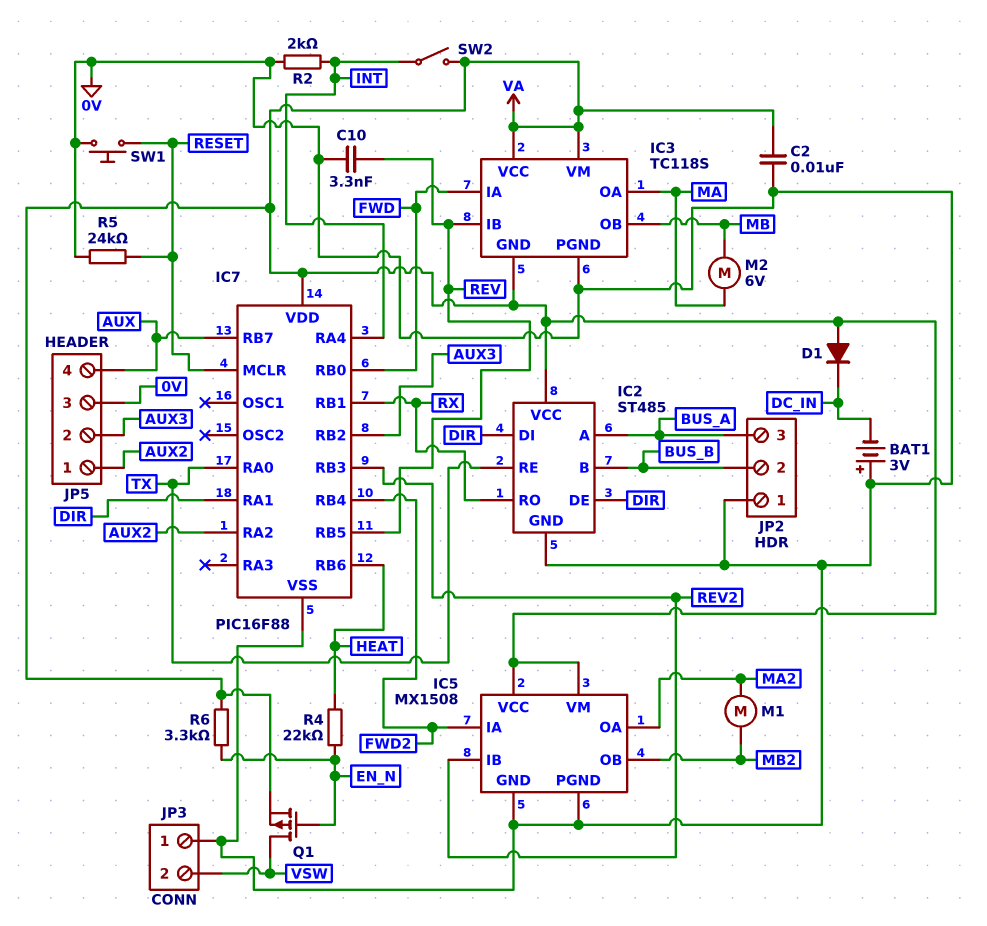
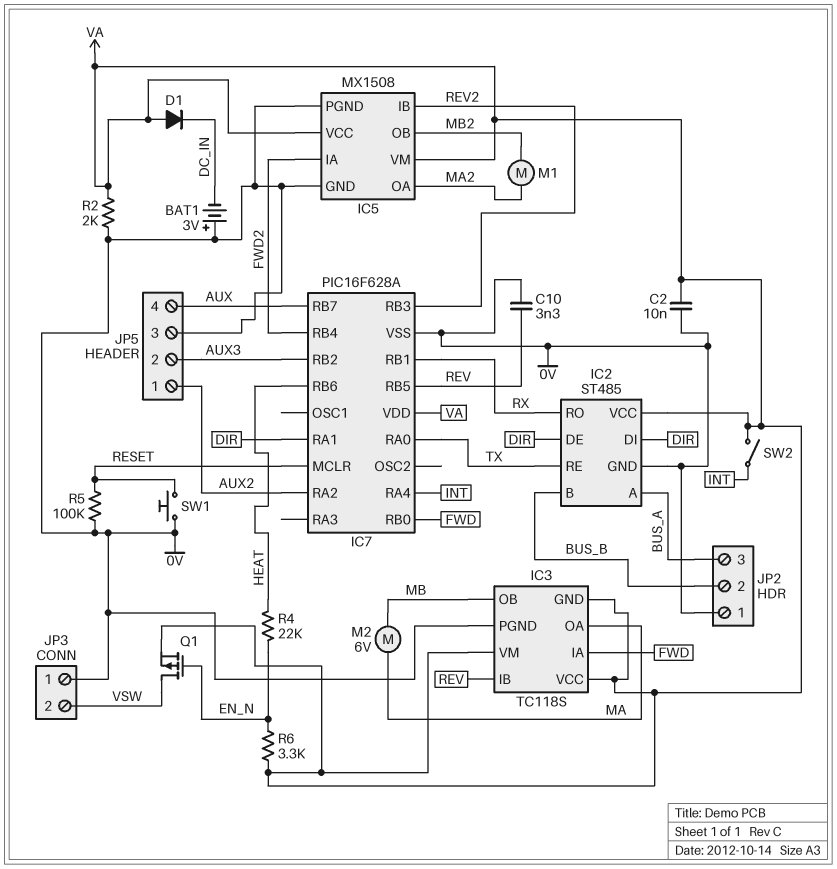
IC7: PIC16F88 -> PIC16F628A
R2: 2k (0V, INT) -> 2k (0V, VA)
R5: 24k (0V, RESET) -> 100k (0V, RESET)

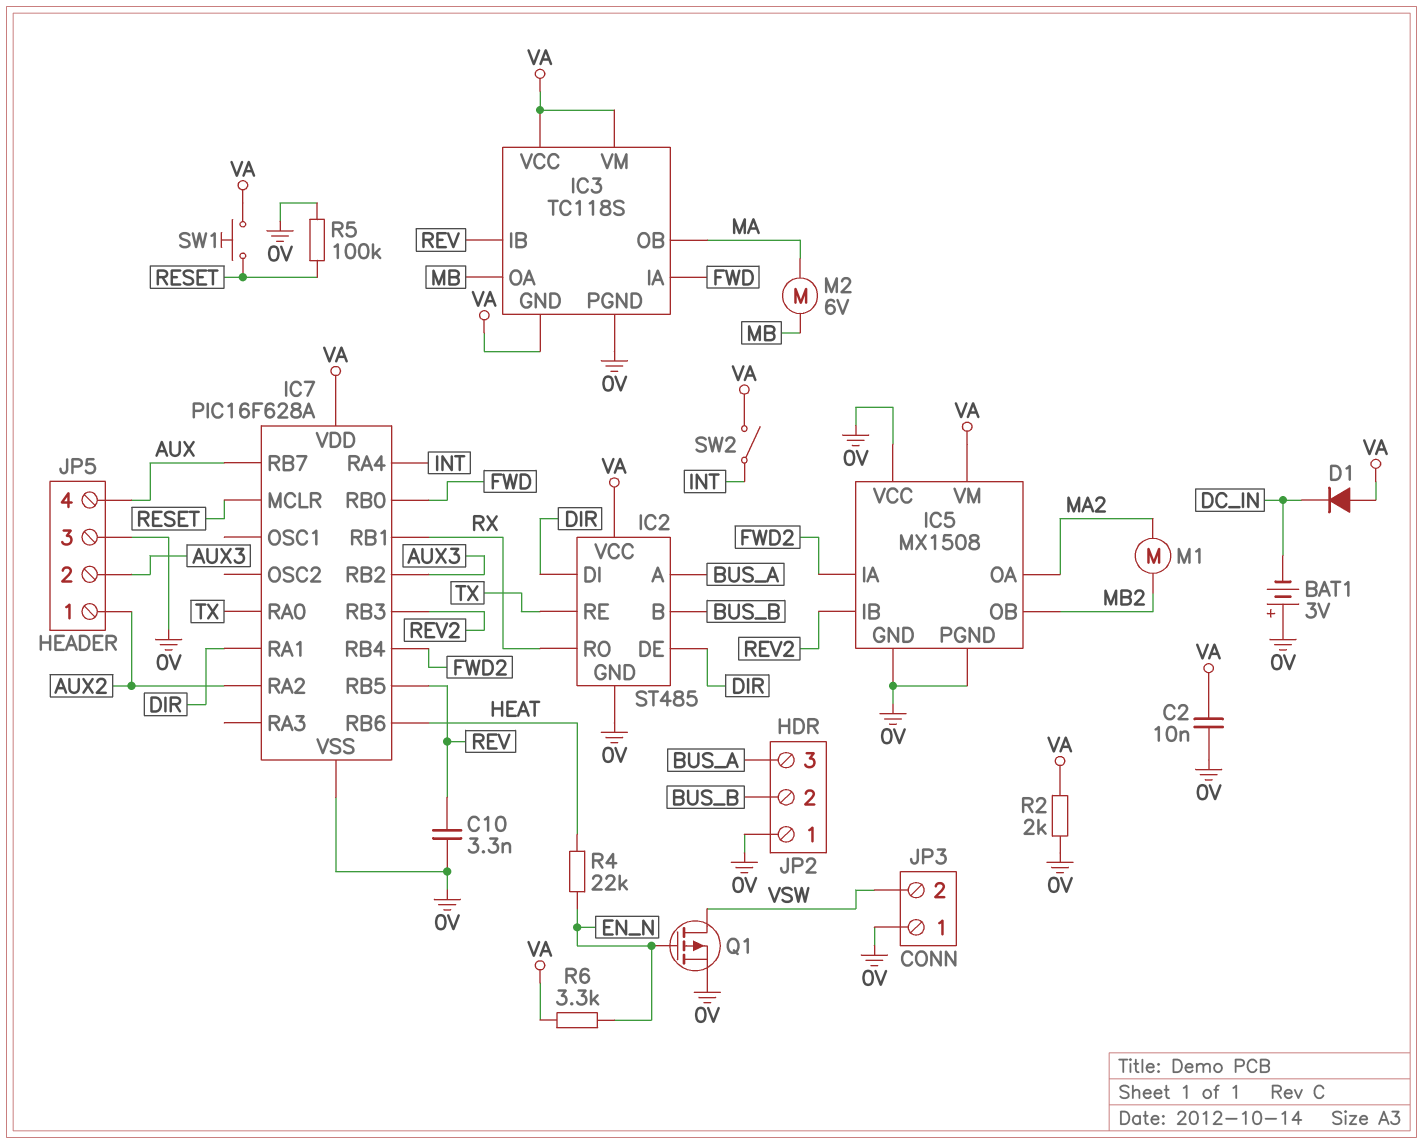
IC3 pin OA: MA -> MB
IC3 pin OB: MB -> MA
IC5 pin VCC: VA -> 0V
Q1: PMOS (G EN_N, D VSW, S VA) -> PMOS (G EN_N, D VSW, S 0V)
SW1: button (0V, RESET) -> button (RESET, VA)

